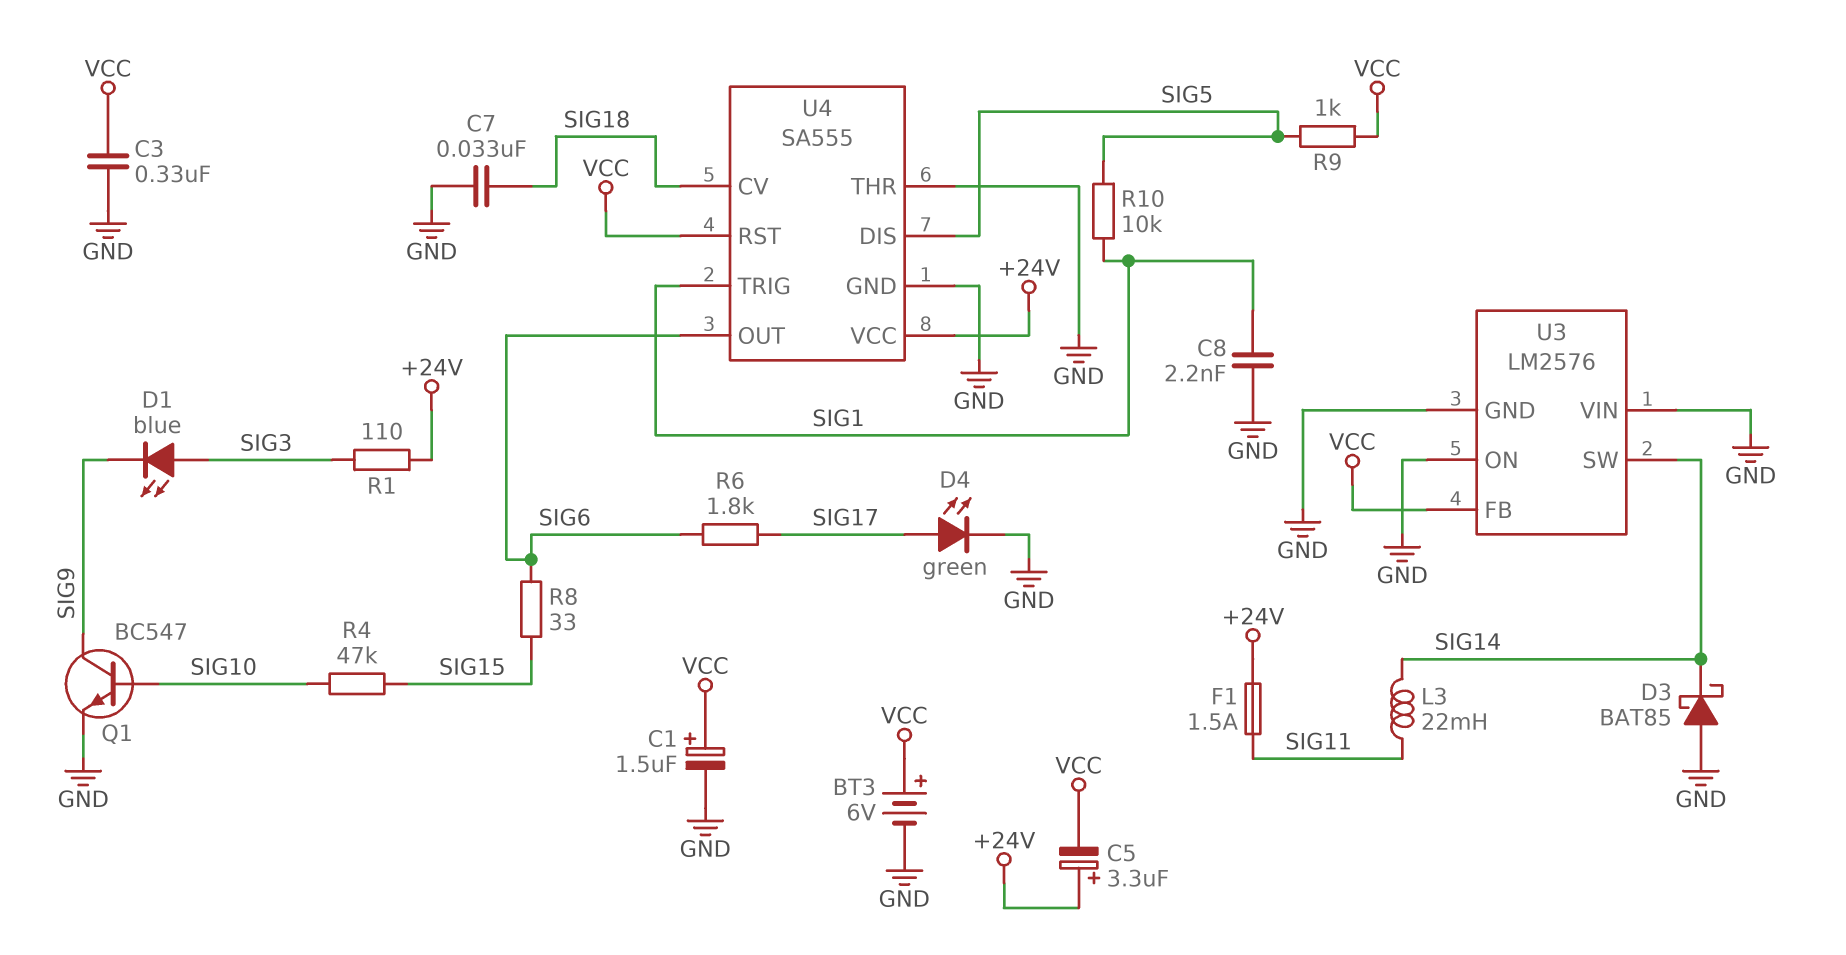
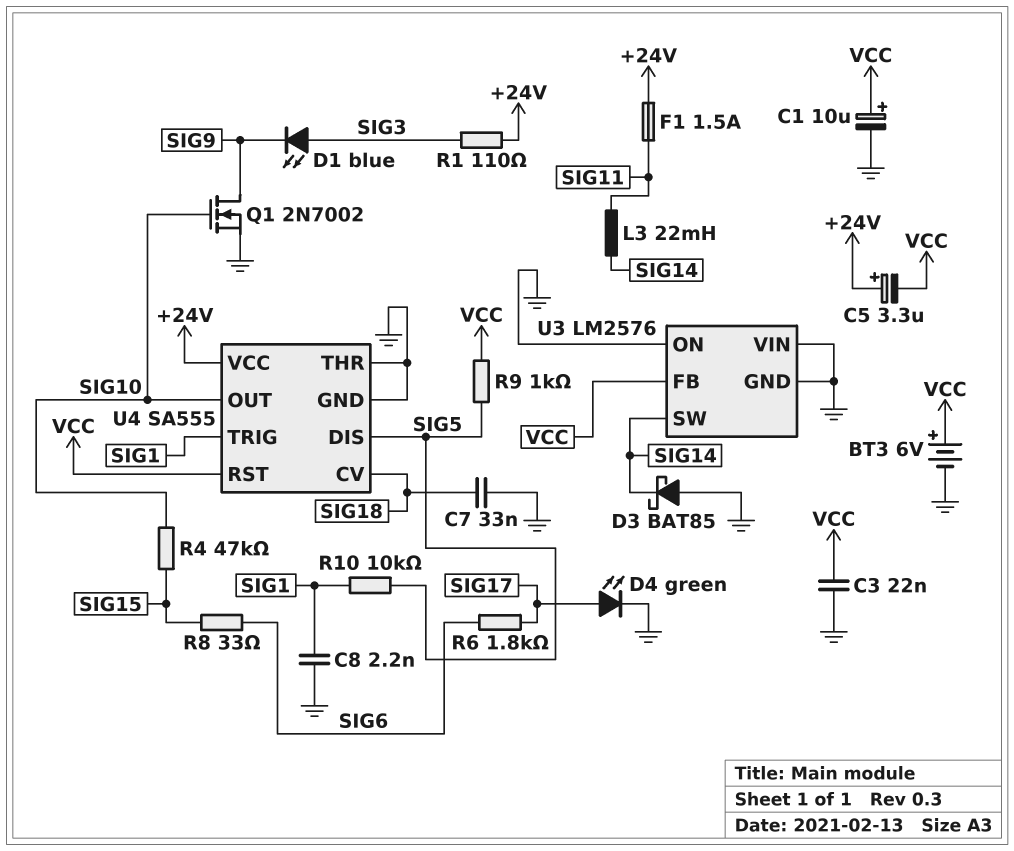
C1: 1.5uF (plus VCC, minus GND) -> 10uF (plus VCC, minus GND)
C3: 330nF (GND, VCC) -> 22nF (GND, VCC)
Q1: NPN BC547 (B SIG10, C SIG9, E GND) -> NMOS 2N7002 (G SIG10, D SIG9, S GND)
U4 pin OUT: SIG6 -> SIG10

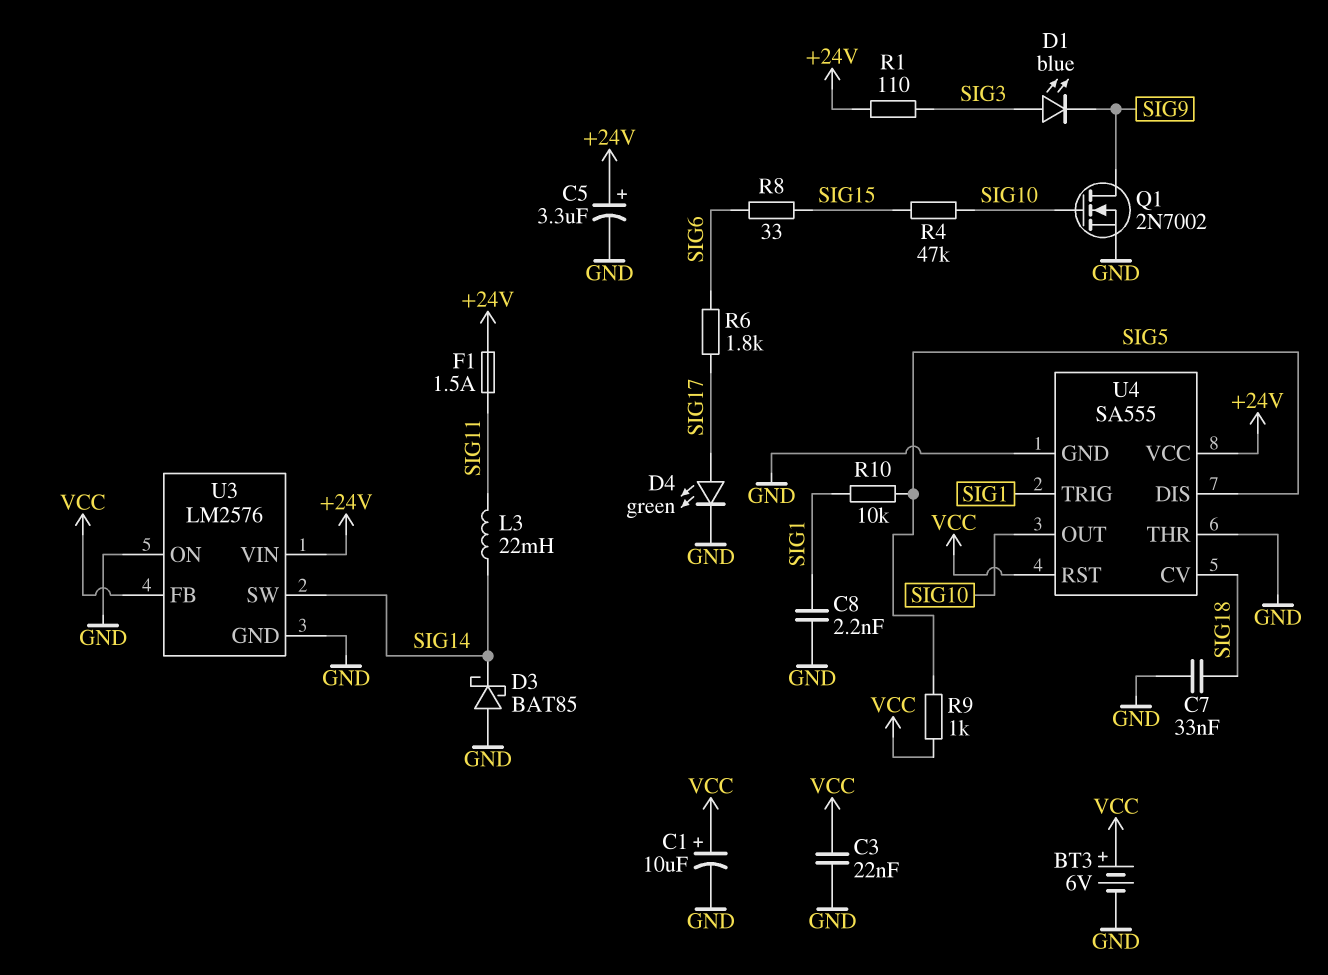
C5: 3.3uF (plus +24V, minus VCC) -> 3.3uF (plus +24V, minus GND)
U3 pin VIN: GND -> +24V

